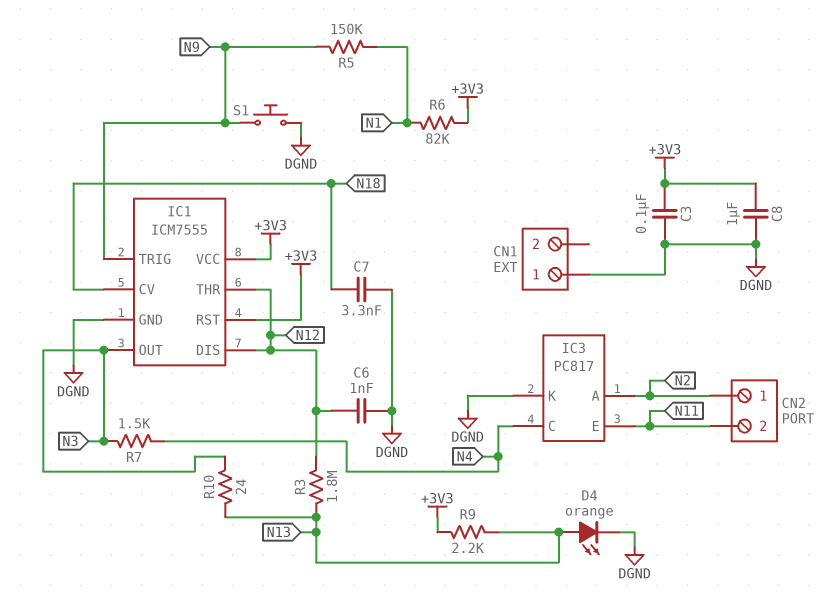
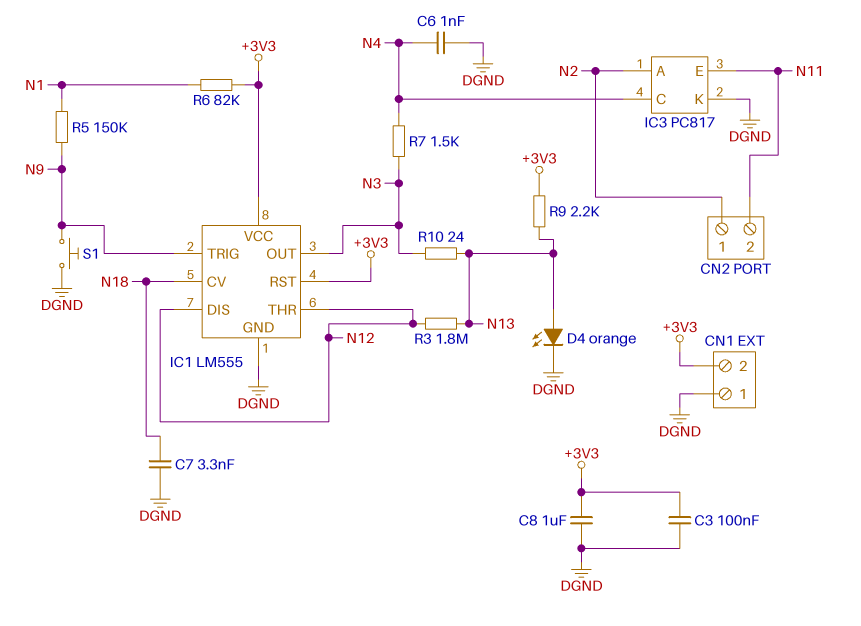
C6: 1nF (DGND, N12) -> 1nF (DGND, N4)
CN1 pin 2: none -> +3V3
IC1: ICM7555 -> LM555

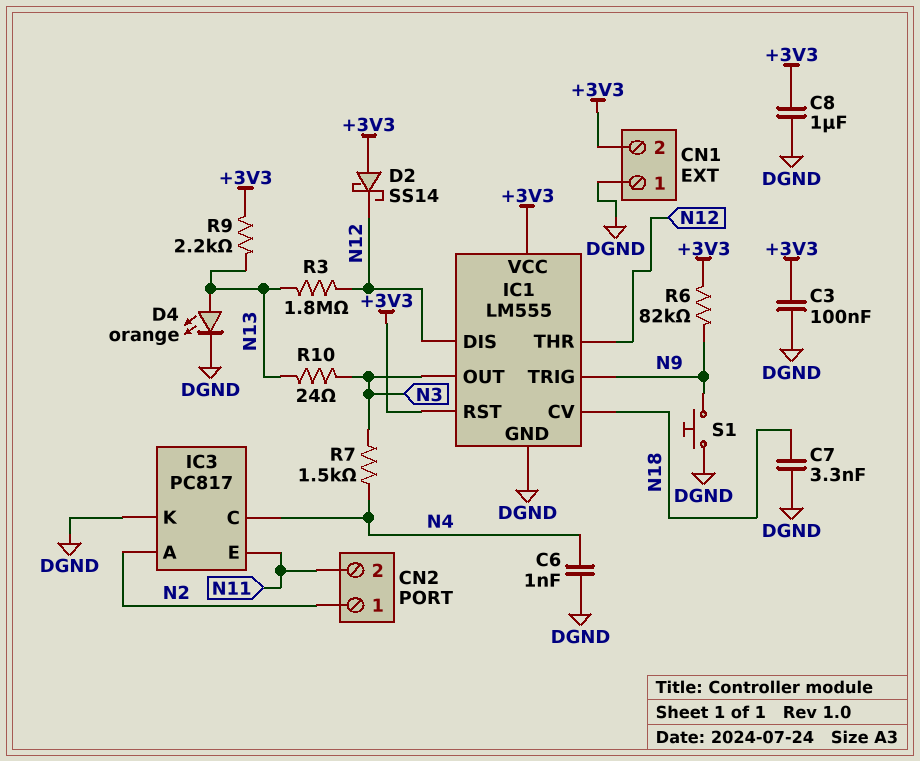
D2: none -> schottky SS14 (A +3V3, K N12)
R5: 150k (N1, N9) -> none
R6: 82k (+3V3, N1) -> 82k (+3V3, N9)

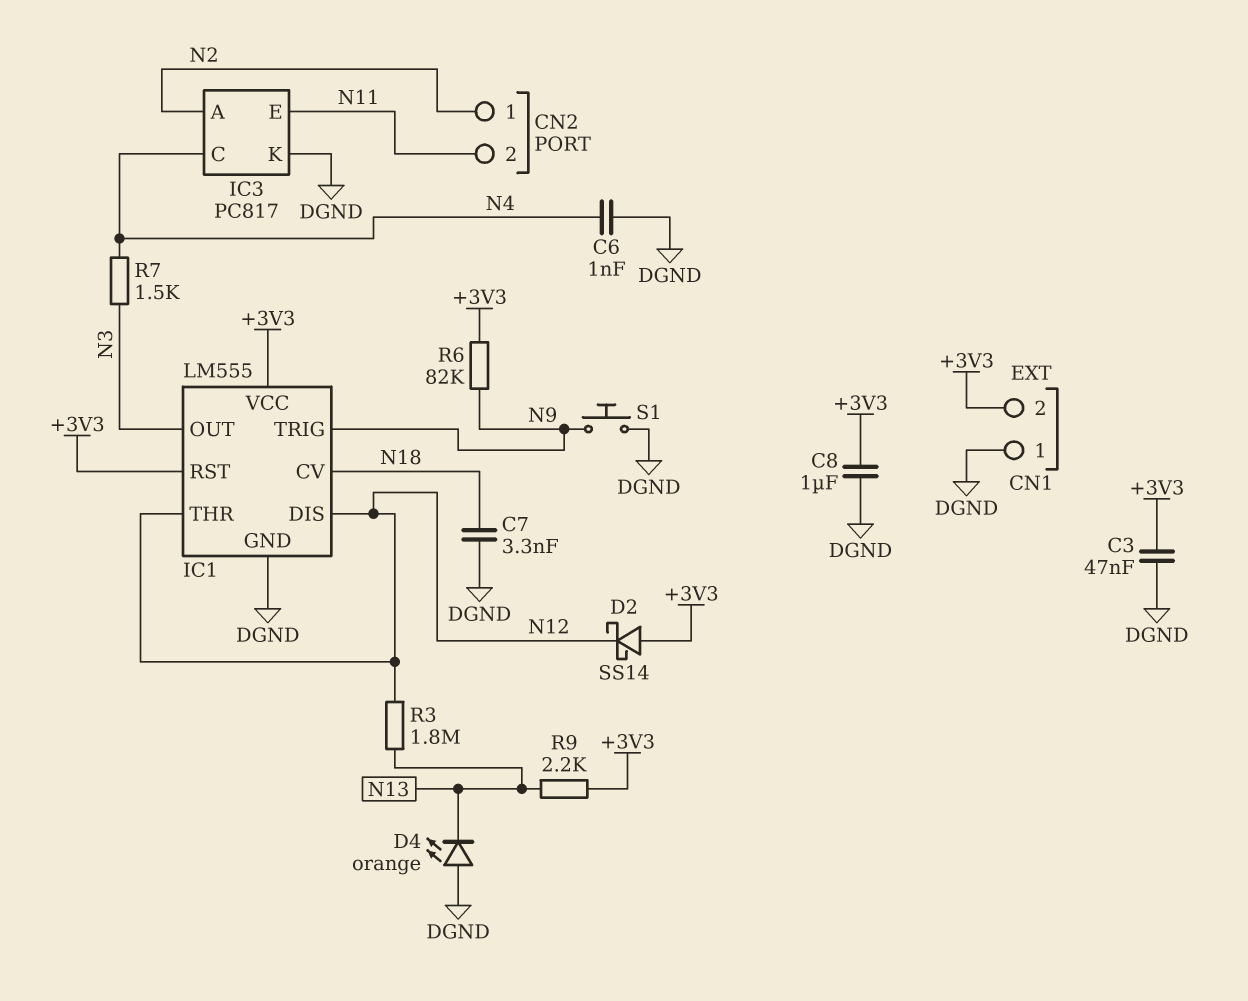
C3: 100nF (+3V3, DGND) -> 47nF (+3V3, DGND)
D4: LED orange (A N13, K DGND) -> LED orange (A DGND, K N13)
R10: 24 (N3, N13) -> none

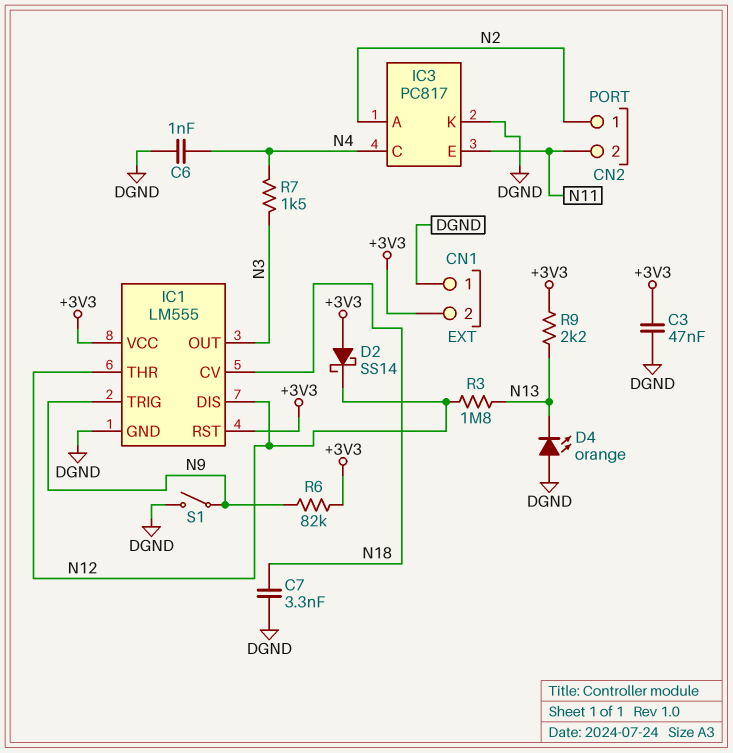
C8: 1uF (+3V3, DGND) -> none
S1: button (DGND, N9) -> switch (DGND, N9)

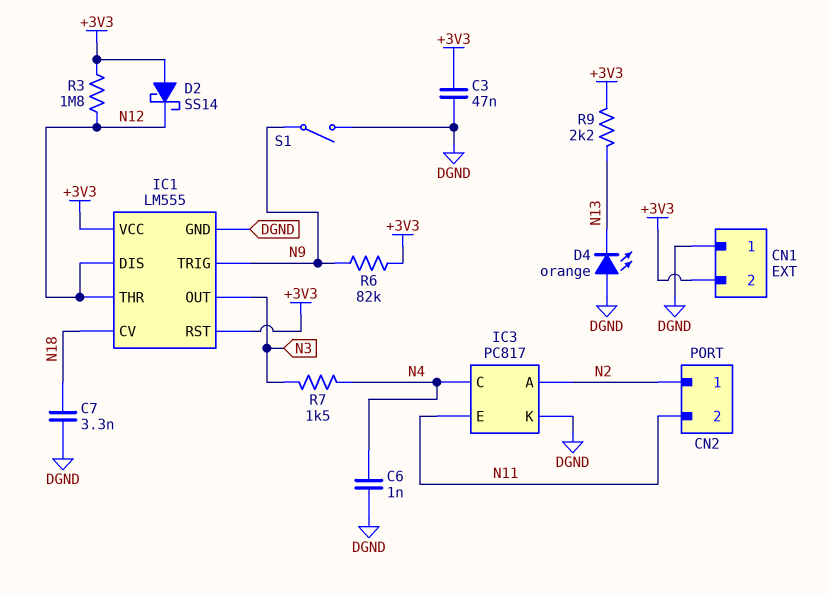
R3: 1.8M (N12, N13) -> 1.8M (+3V3, N12)

